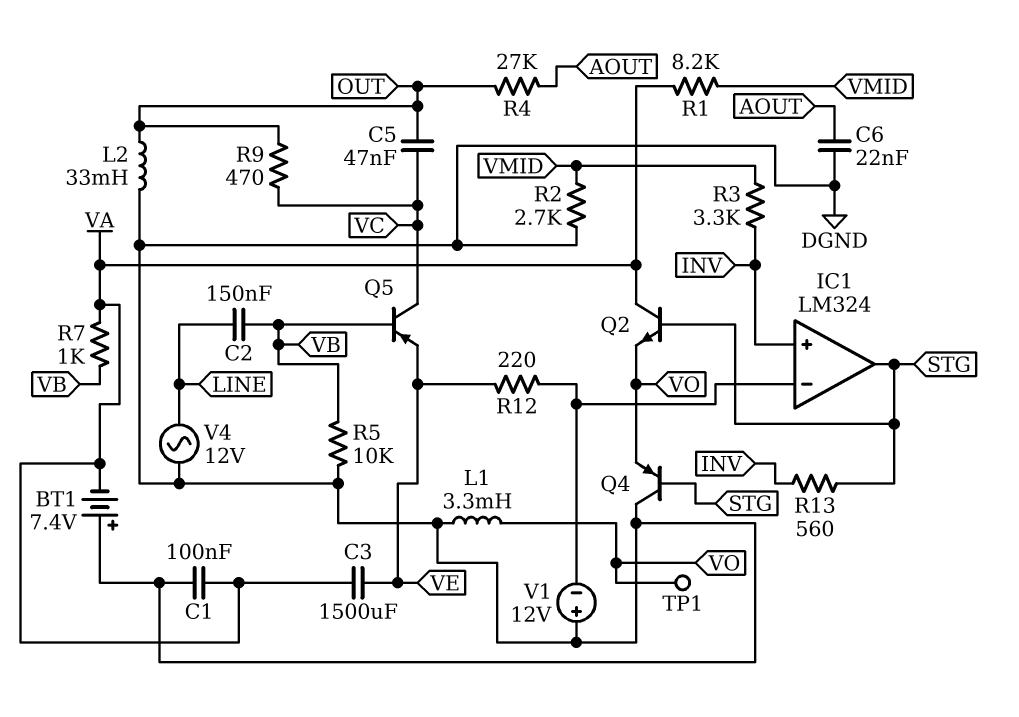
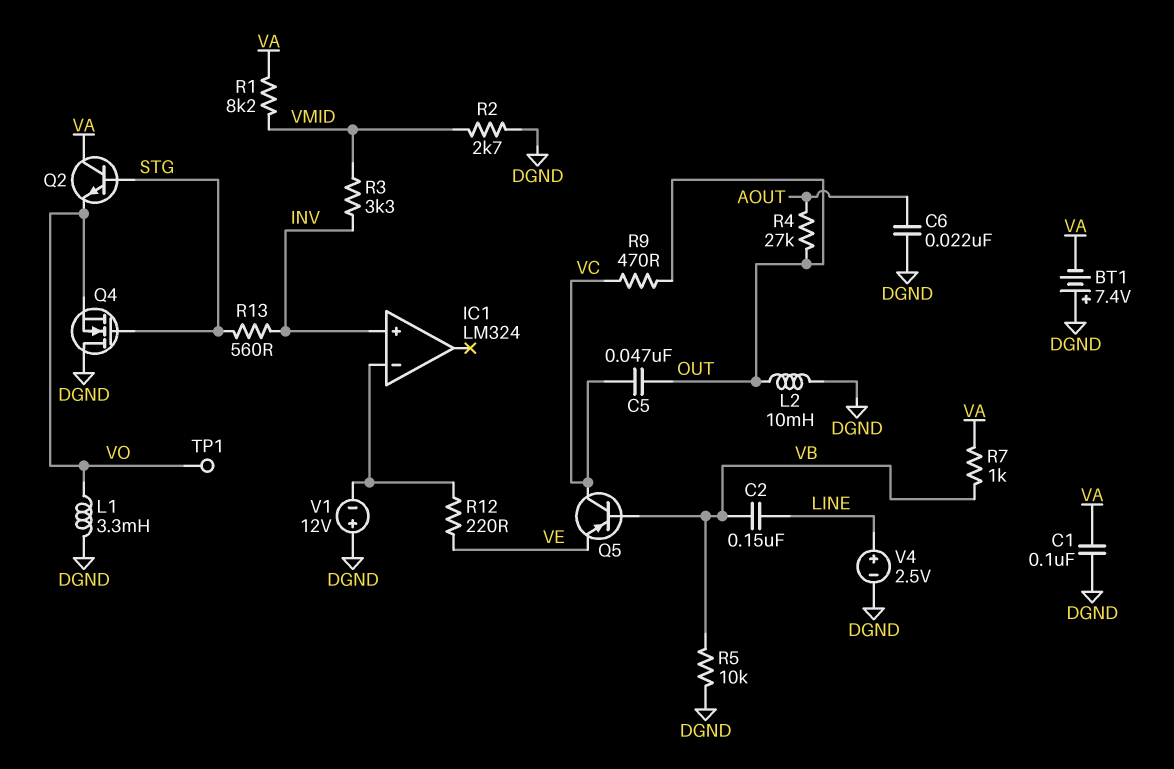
C3: 1500uF (VA, VE) -> none
IC1 pin out: STG -> none
L2: 33mH (DGND, OUT) -> 10mH (DGND, OUT)
Q4: PNP (B STG, C DGND, E VO) -> NMOS (G STG, D DGND, S VO)
V4: AC 12V (DGND, LINE) -> 2.5V (plus LINE, minus DGND)

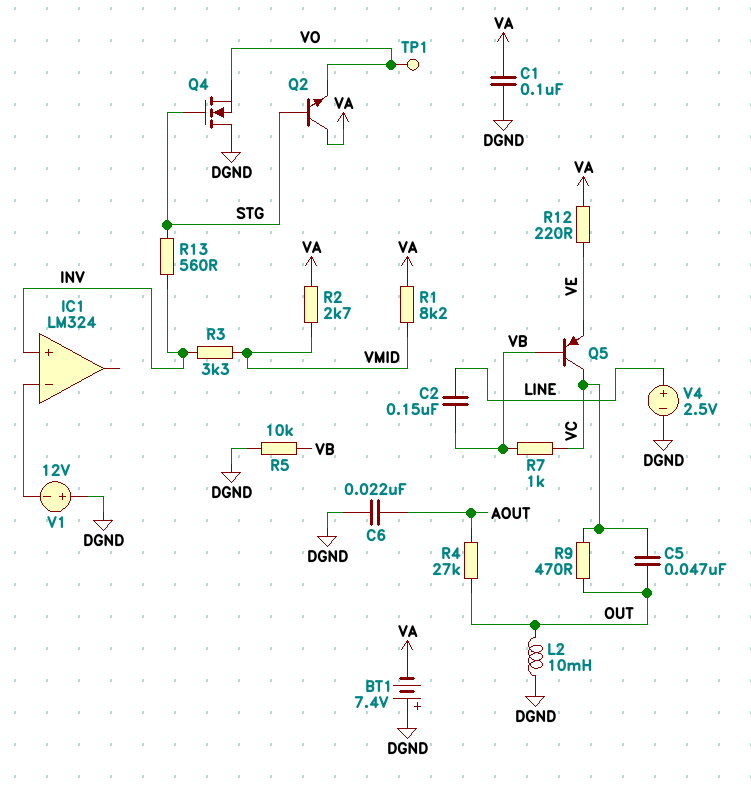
L1: 3.3mH (DGND, VO) -> none
R2: 2.7k (DGND, VMID) -> 2.7k (VA, VMID)
R7: 1k (VA, VB) -> 1k (VB, VC)
R12: 220 (IC1/in-, VE) -> 220 (VA, VE)

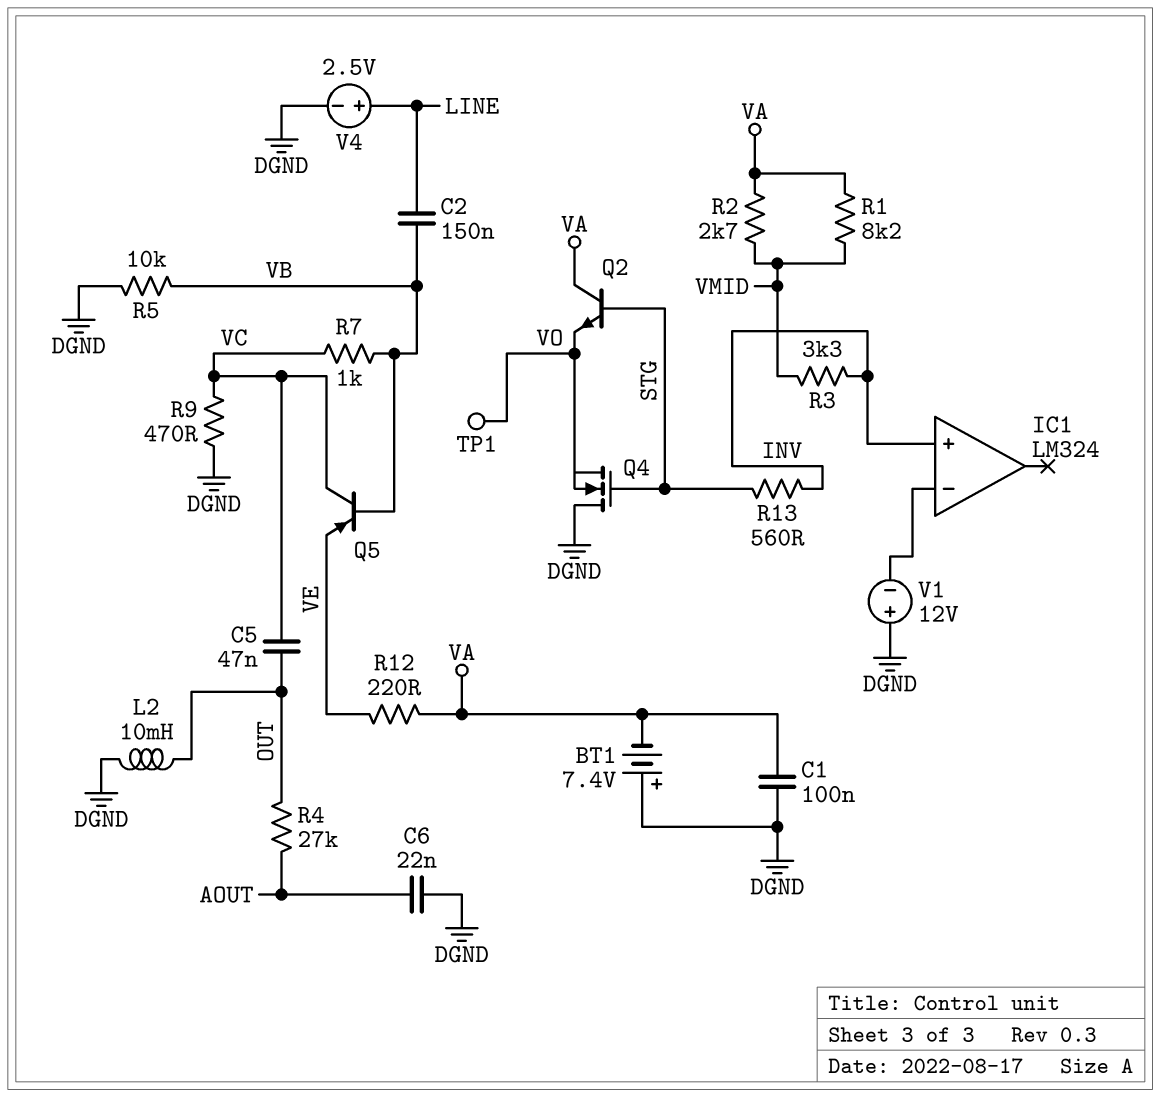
R9: 470 (OUT, VC) -> 470 (DGND, VC)

